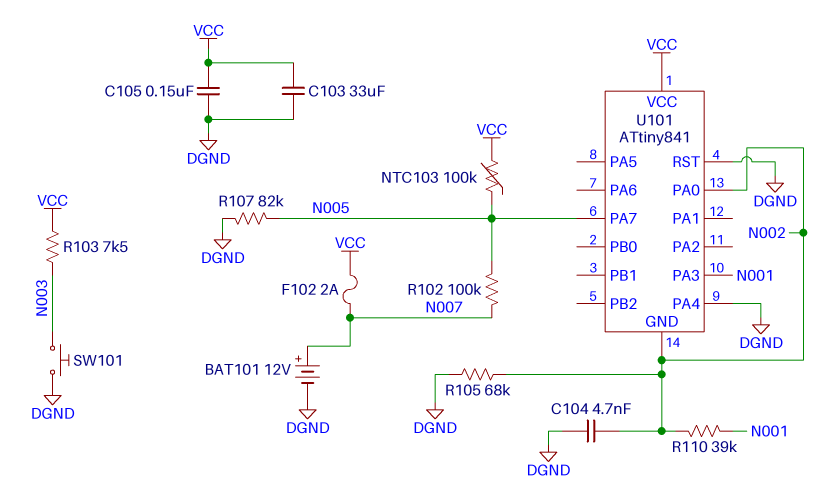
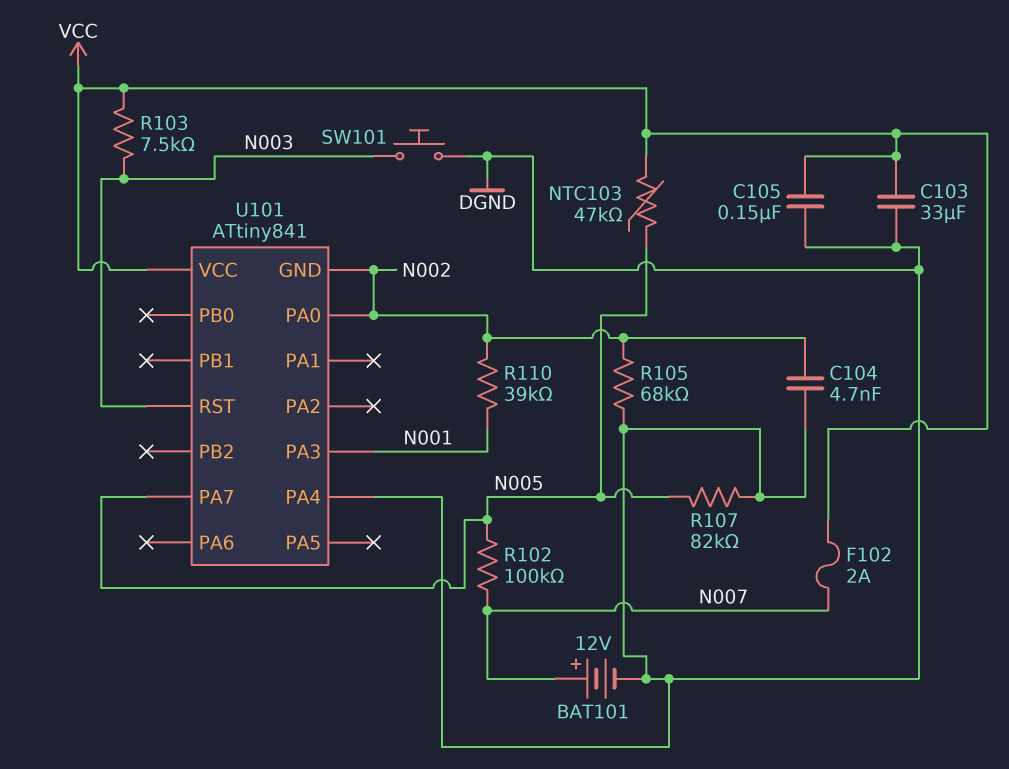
NTC103: 100k (N005, VCC) -> 47k (N005, VCC)
U101 pin RST: DGND -> N003

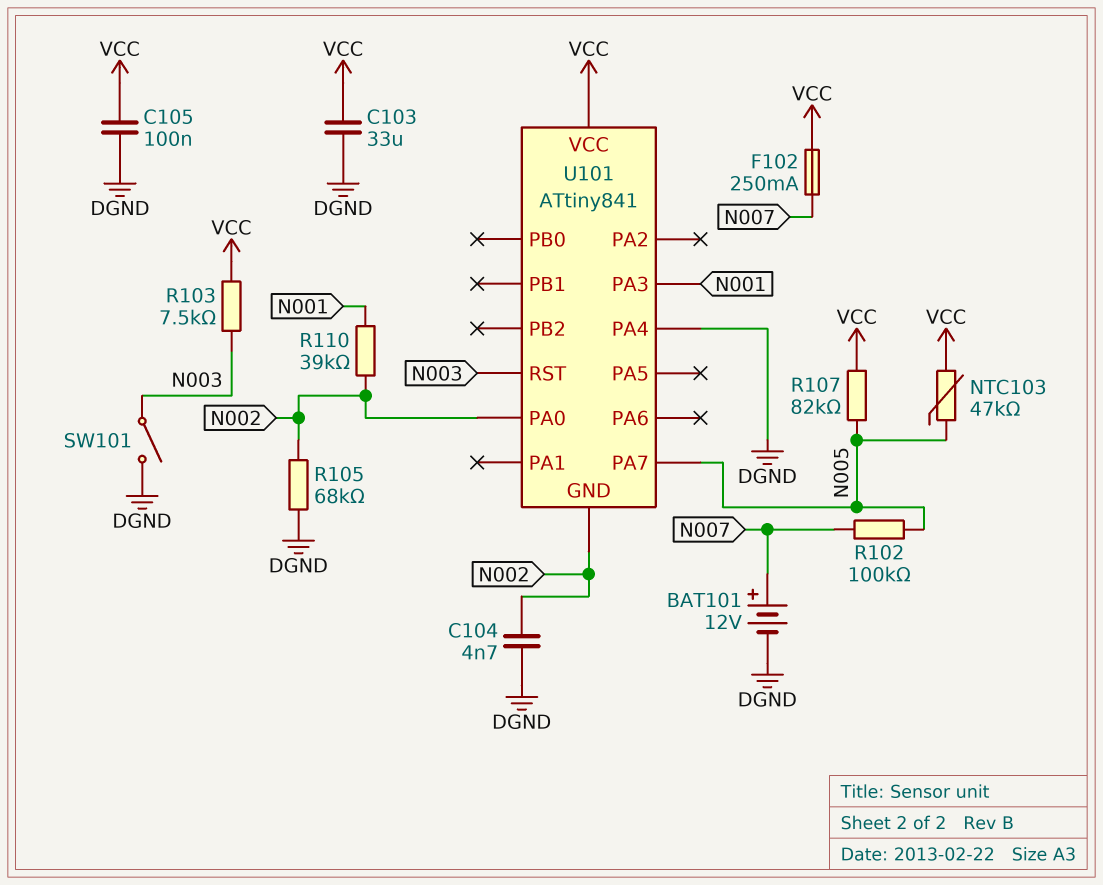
C105: 150nF (DGND, VCC) -> 100nF (DGND, VCC)
F102: 2A (N007, VCC) -> 250mA (N007, VCC)
R107: 82k (DGND, N005) -> 82k (N005, VCC)
SW101: button (DGND, N003) -> switch (DGND, N003)

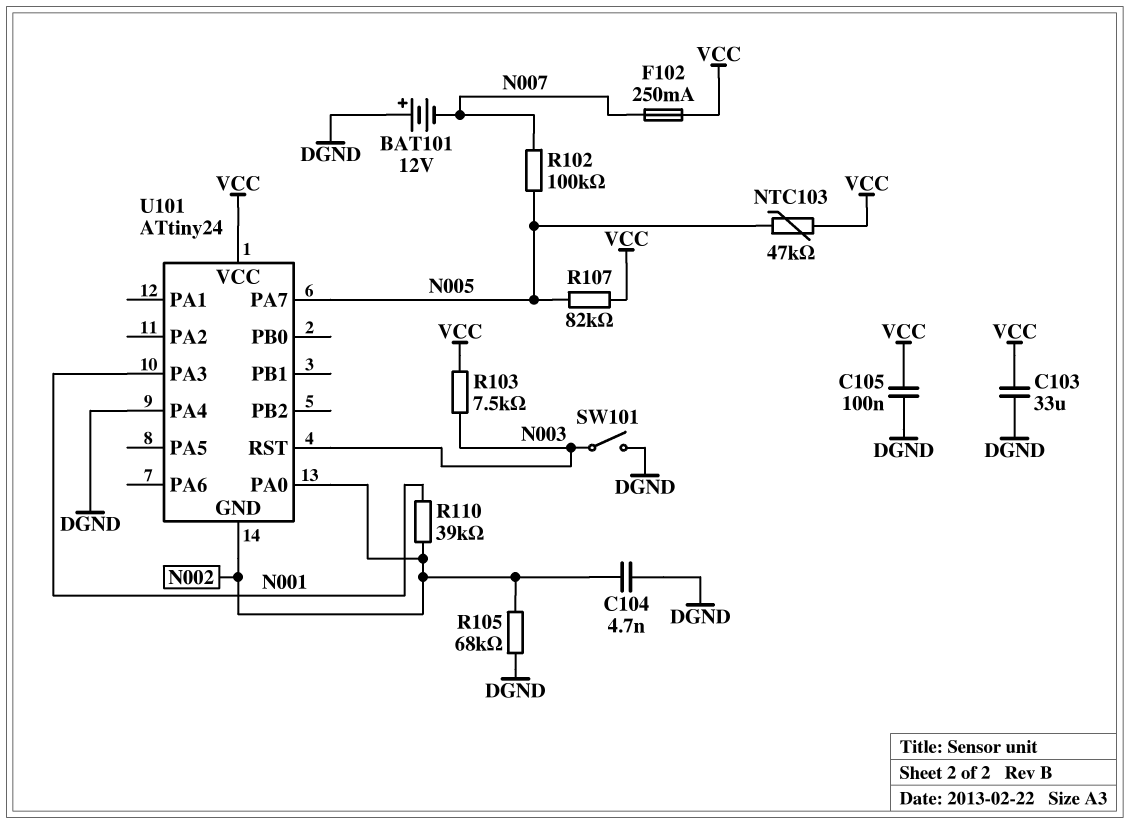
BAT101: 12V (plus N007, minus DGND) -> 12V (plus DGND, minus N007)
U101: ATtiny841 -> ATtiny24

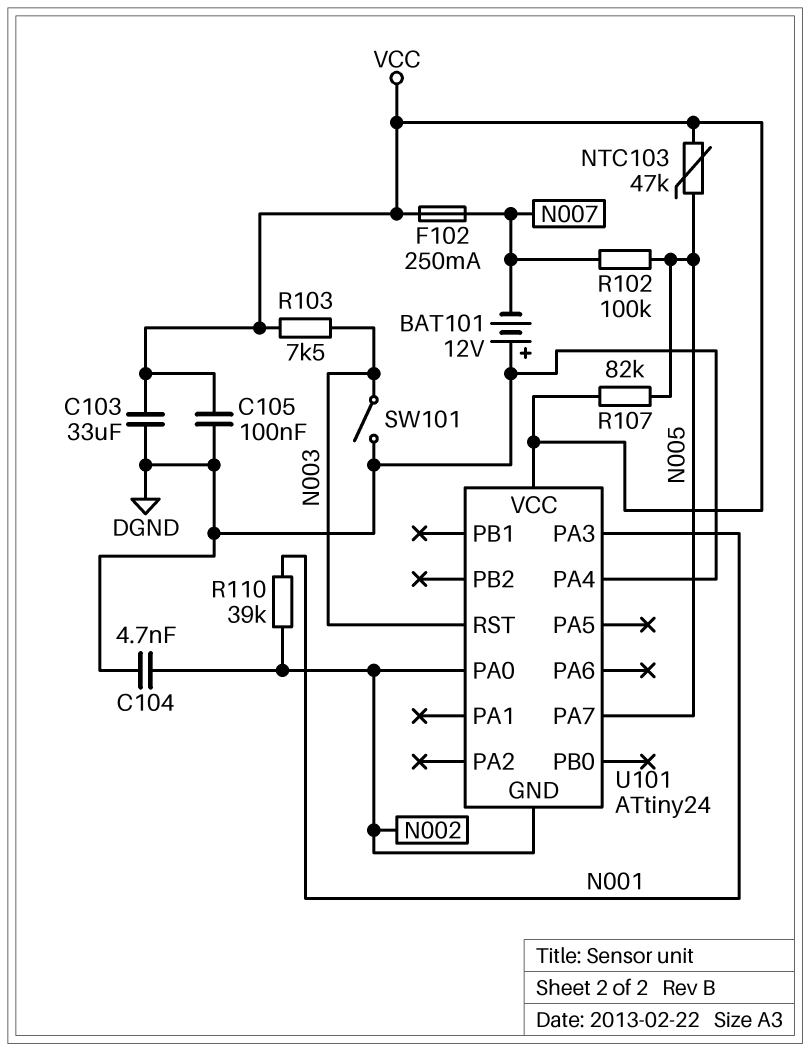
R105: 68k (DGND, N002) -> none

